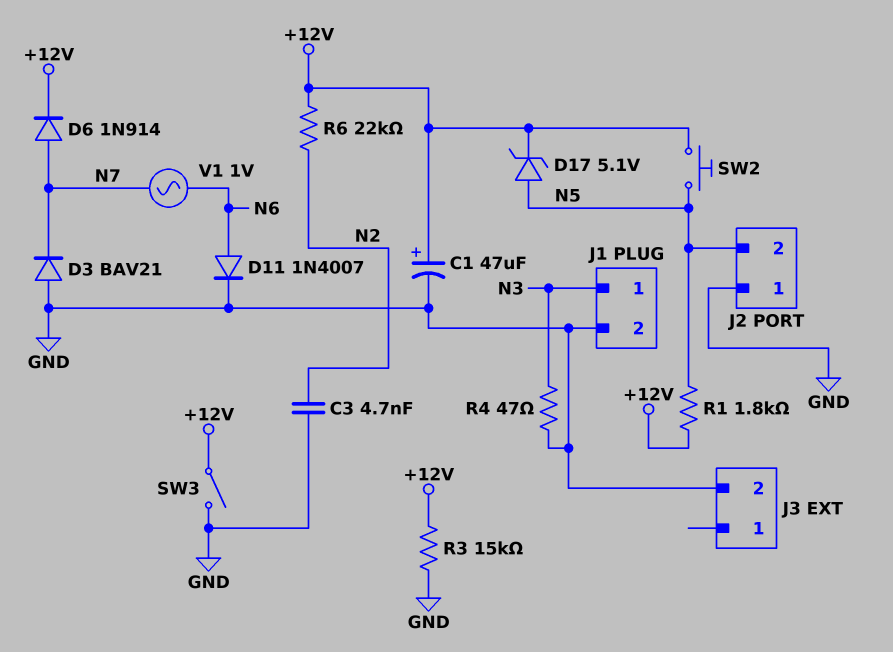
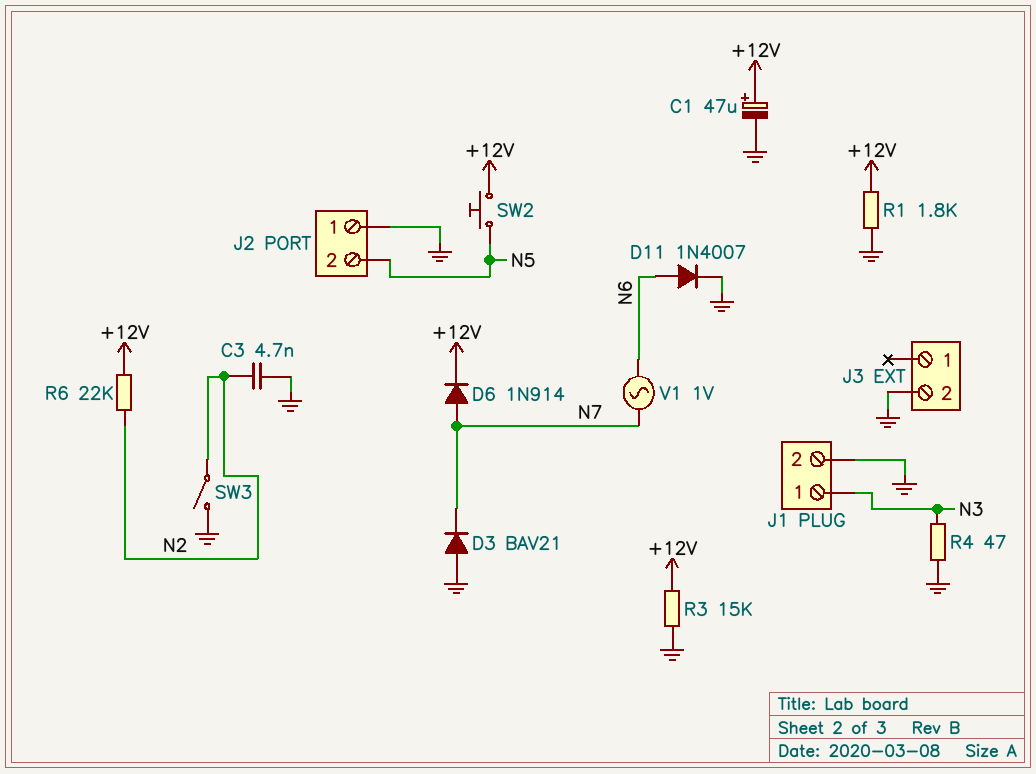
D17: zener 5.1V (A N5, K +12V) -> none
R1: 1.8k (+12V, N5) -> 1.8k (+12V, GND)
SW3: switch (+12V, GND) -> switch (GND, N2)

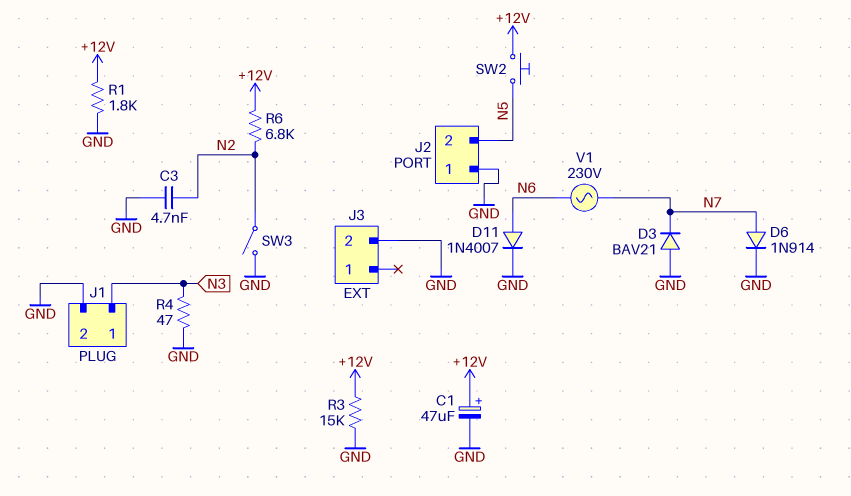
D6: diode 1N914 (A N7, K +12V) -> diode 1N914 (A N7, K GND)
R6: 22k (+12V, N2) -> 6.8k (+12V, N2)
V1: AC 1V (N6, N7) -> AC 230V (N6, N7)

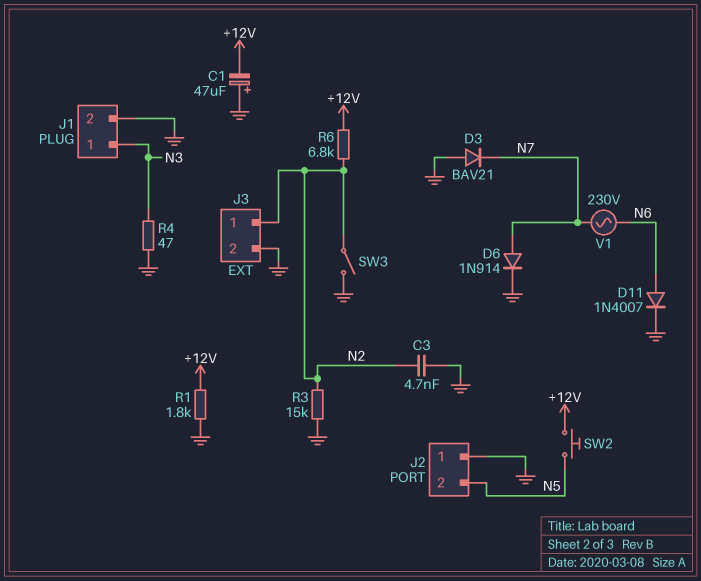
C1: 47uF (plus +12V, minus GND) -> 47uF (plus GND, minus +12V)
J3 pin 1: none -> N2
R3: 15k (+12V, GND) -> 15k (GND, N2)

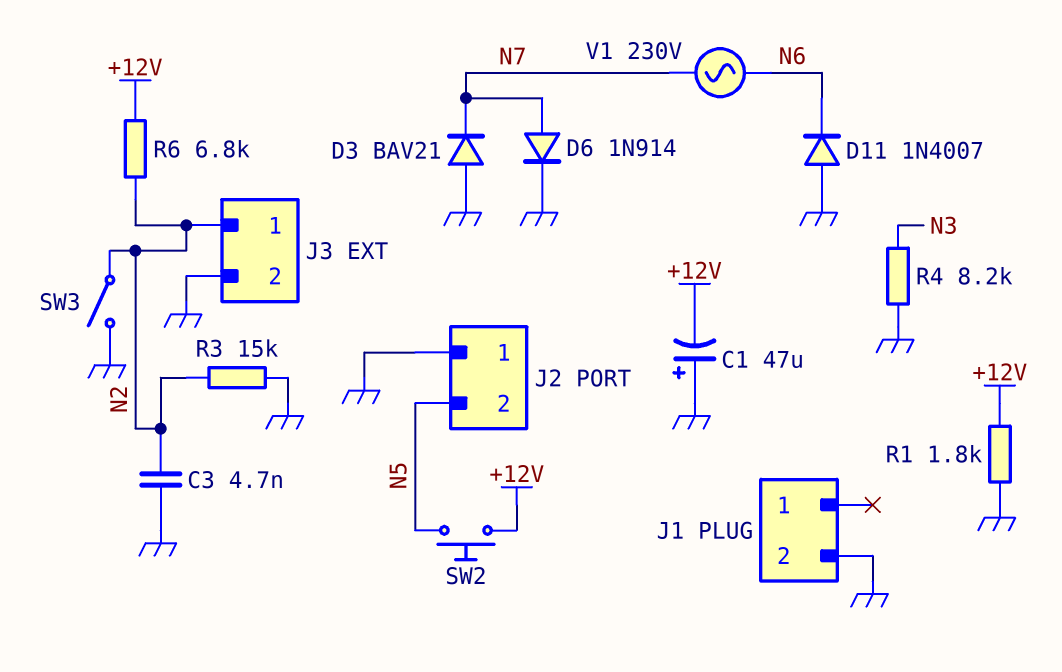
D11: diode 1N4007 (A N6, K GND) -> diode 1N4007 (A GND, K N6)
J1 pin 1: N3 -> none
R4: 47 (GND, N3) -> 8.2k (GND, N3)

